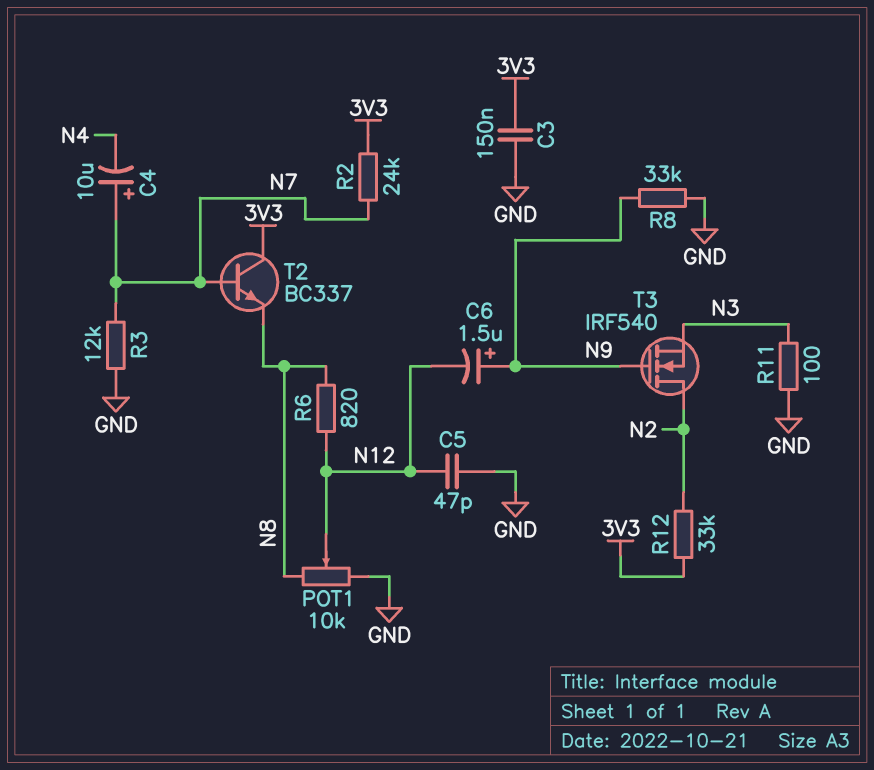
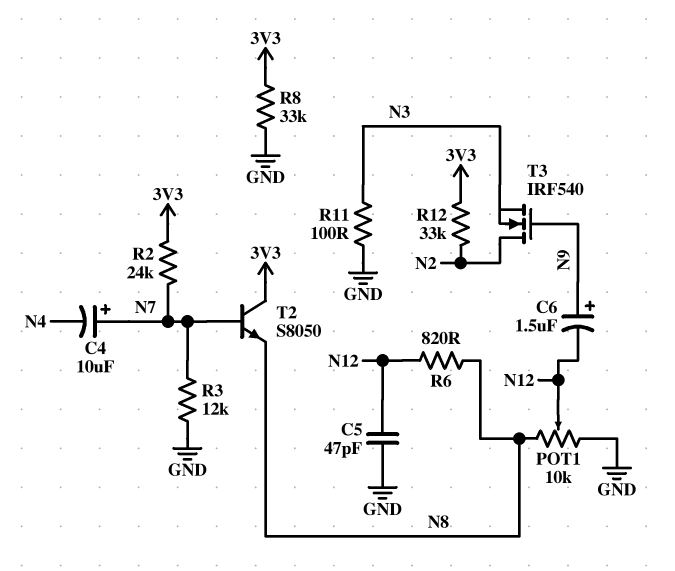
C3: 150nF (3V3, GND) -> none
R8: 33k (GND, N9) -> 33k (3V3, GND)
T2: NPN BC337 (B N7, C 3V3, E N8) -> NPN S8050 (B N7, C 3V3, E N8)

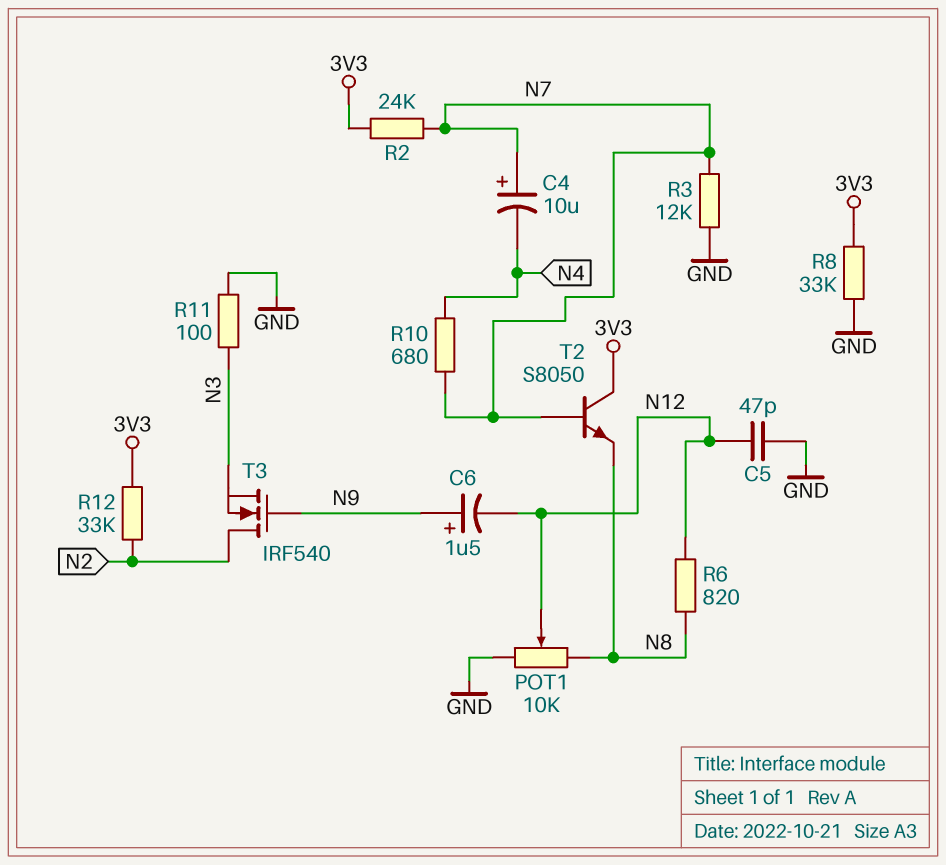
R10: none -> 680 (N4, N7)

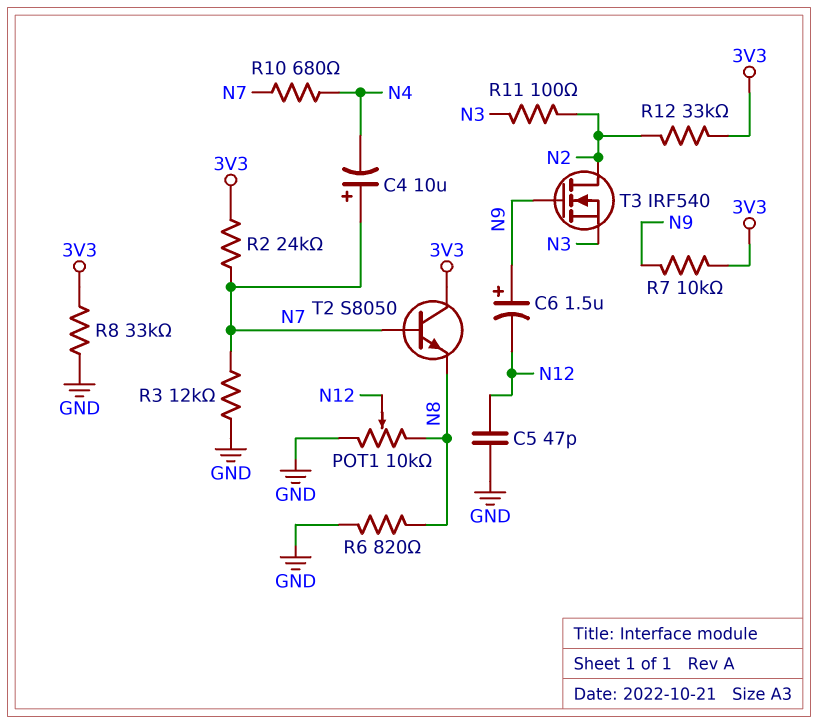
R6: 820 (N8, N12) -> 820 (GND, N8)
R7: none -> 10k (3V3, N9)
R11: 100 (GND, N3) -> 100 (N2, N3)

